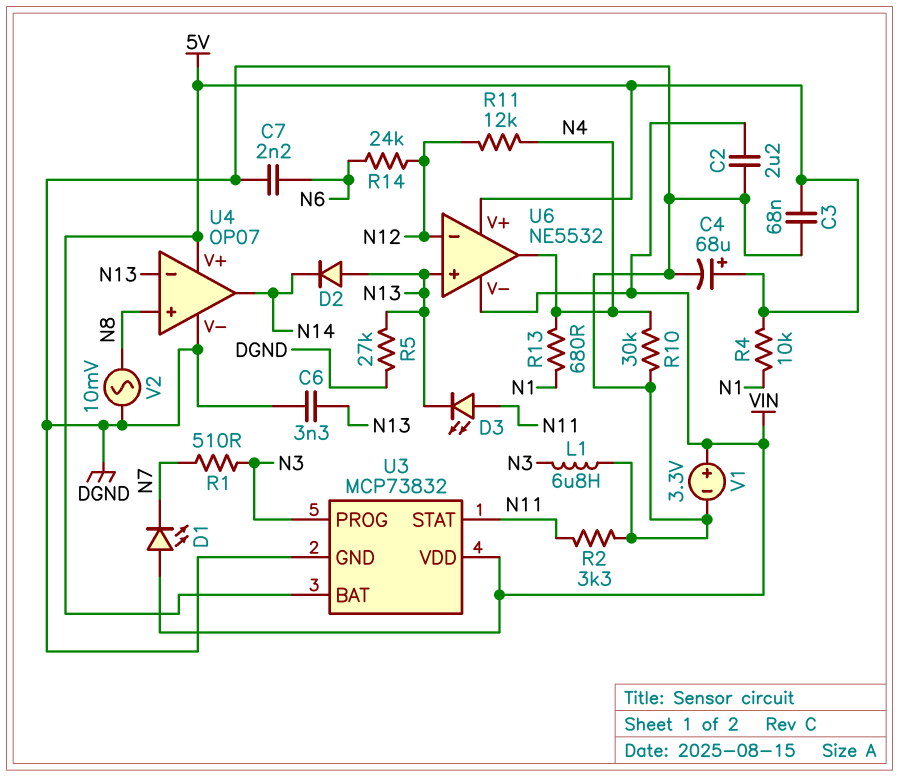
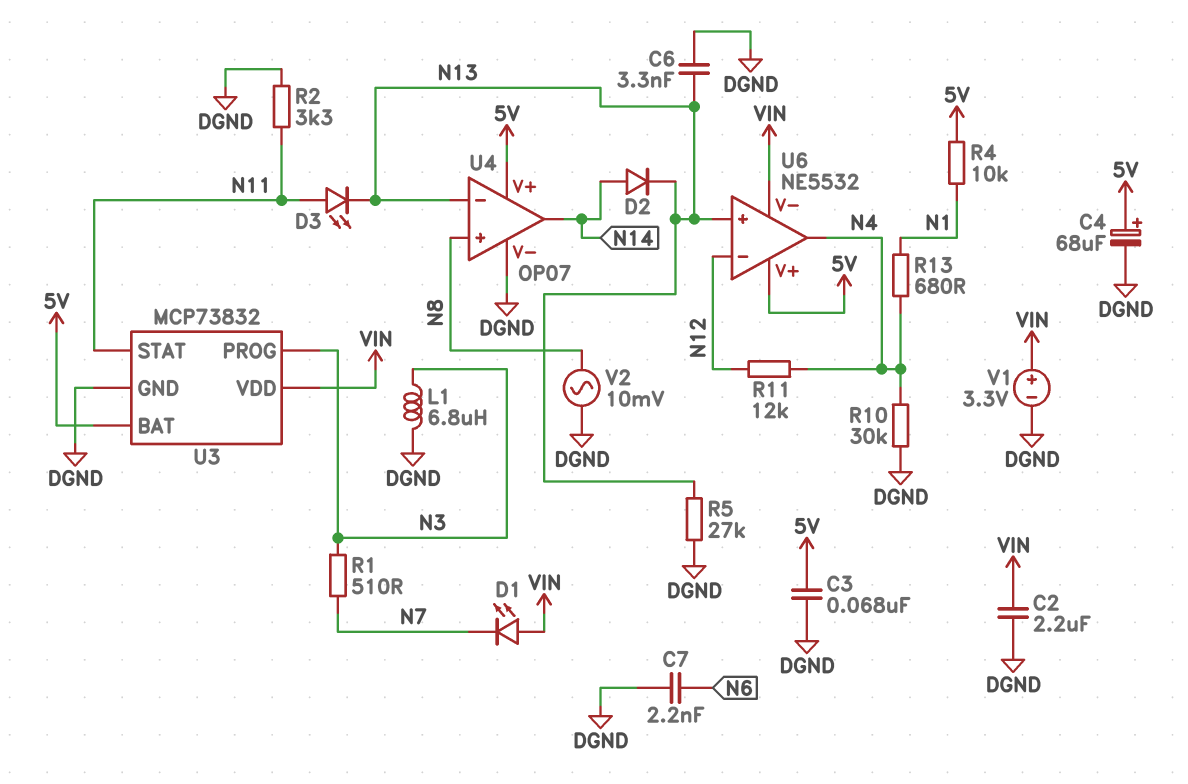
D2: diode (A N13, K N14) -> diode (A N14, K N13)
R14: 24k (N6, N12) -> none

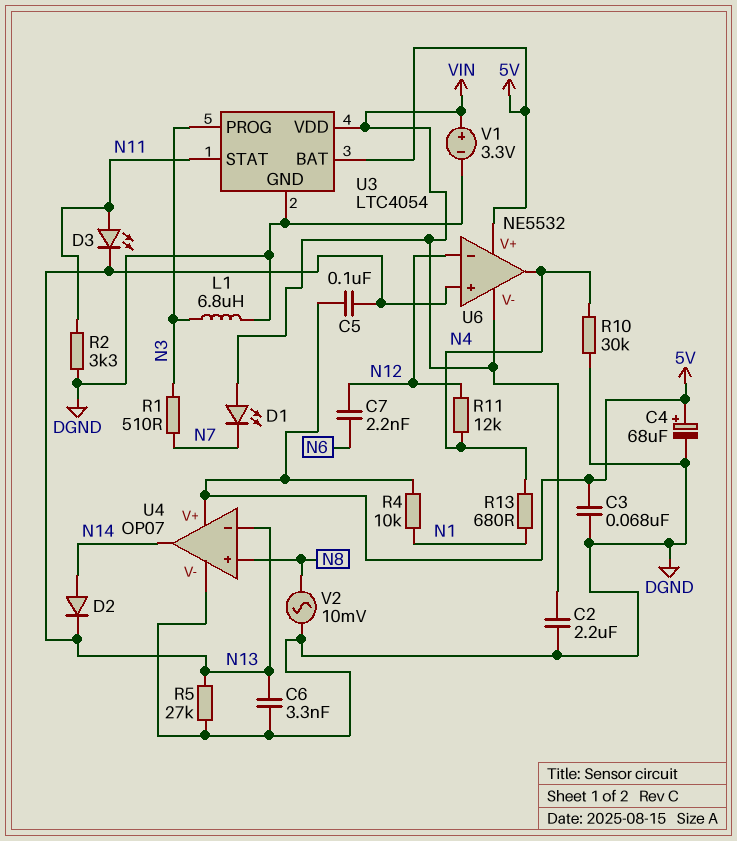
C5: none -> 100nF (5V, N13)
C7: 2.2nF (DGND, N6) -> 2.2nF (N6, N12)
U3: MCP73832 -> LTC4054

